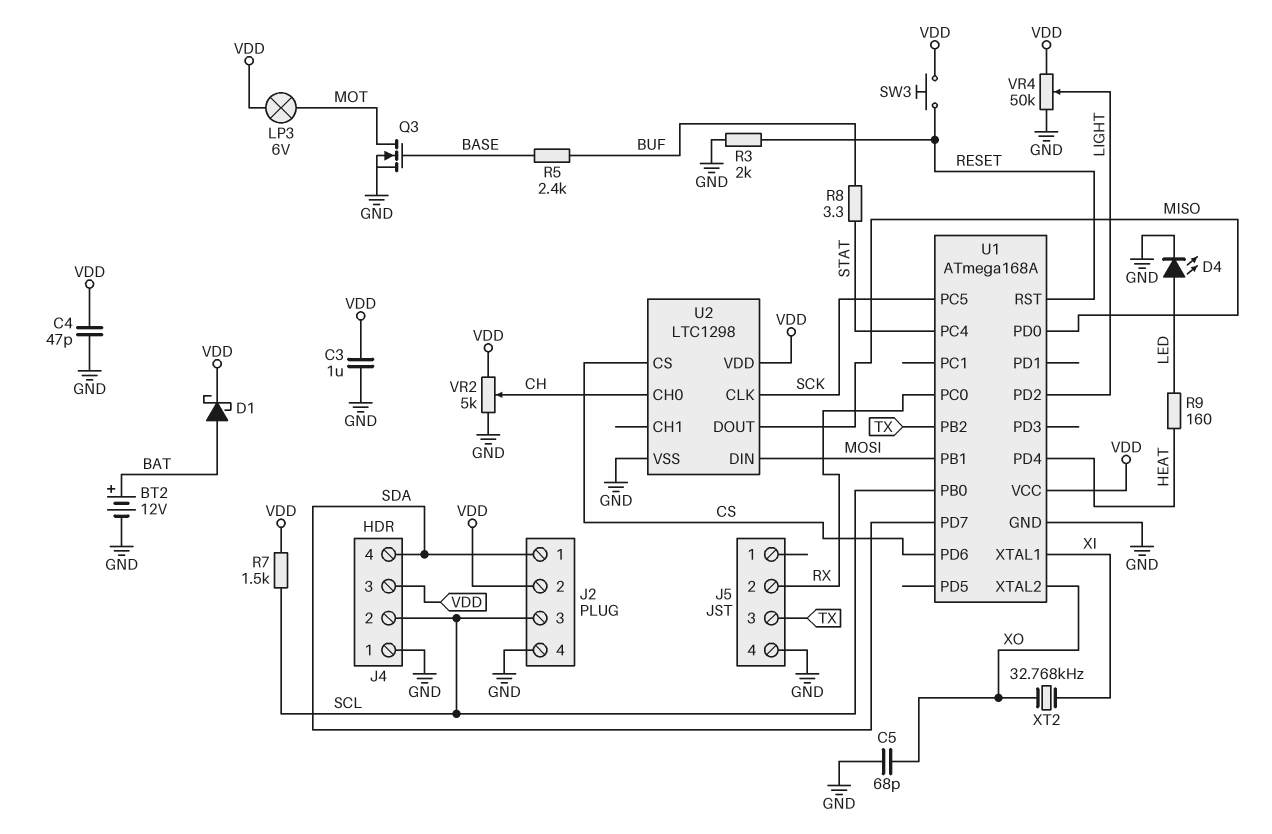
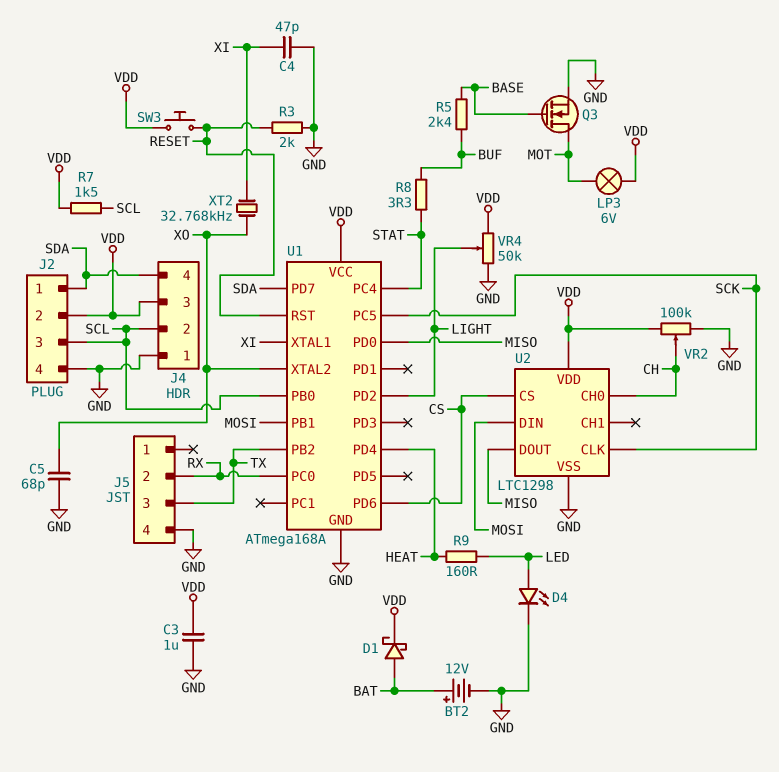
C4: 47pF (GND, VDD) -> 47pF (GND, XI)
VR2: 5k (GND, VDD, wiper CH) -> 100k (GND, VDD, wiper CH)

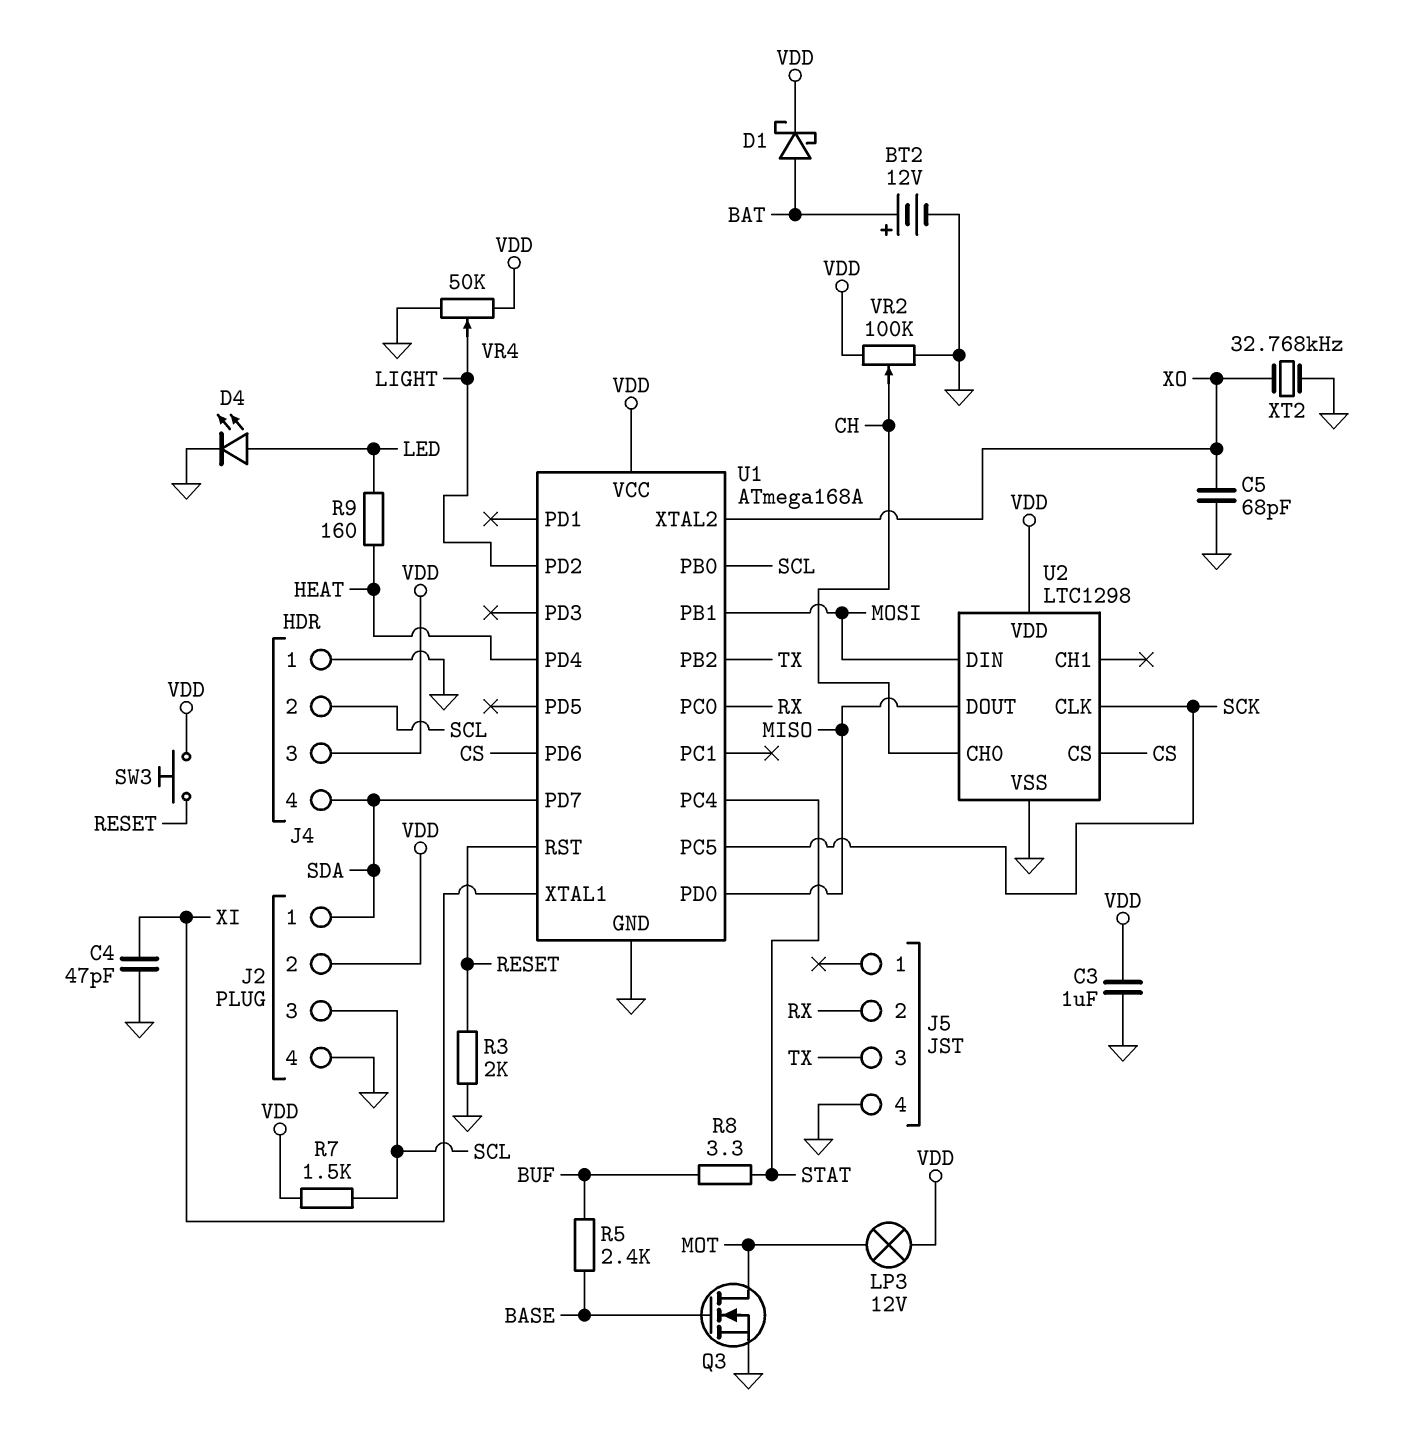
LP3: lamp 6V (MOT, VDD) -> lamp 12V (MOT, VDD)
XT2: 32.768kHz (XI, XO) -> 32.768kHz (GND, XO)

